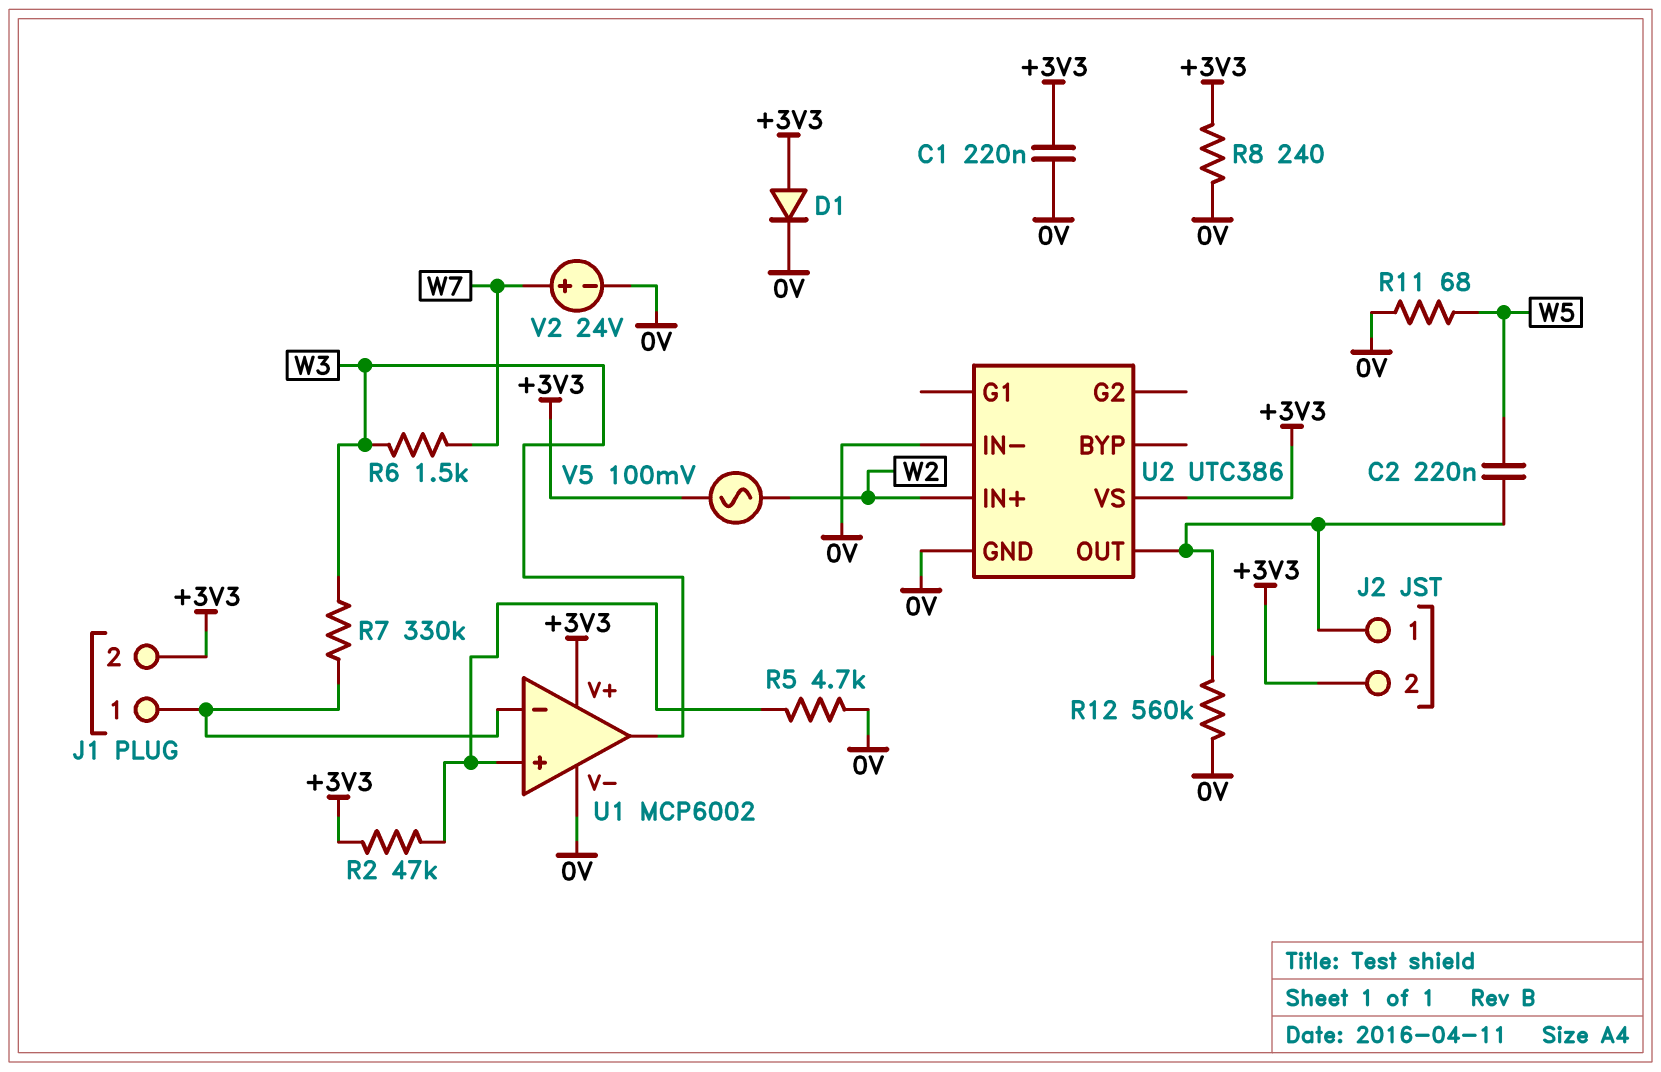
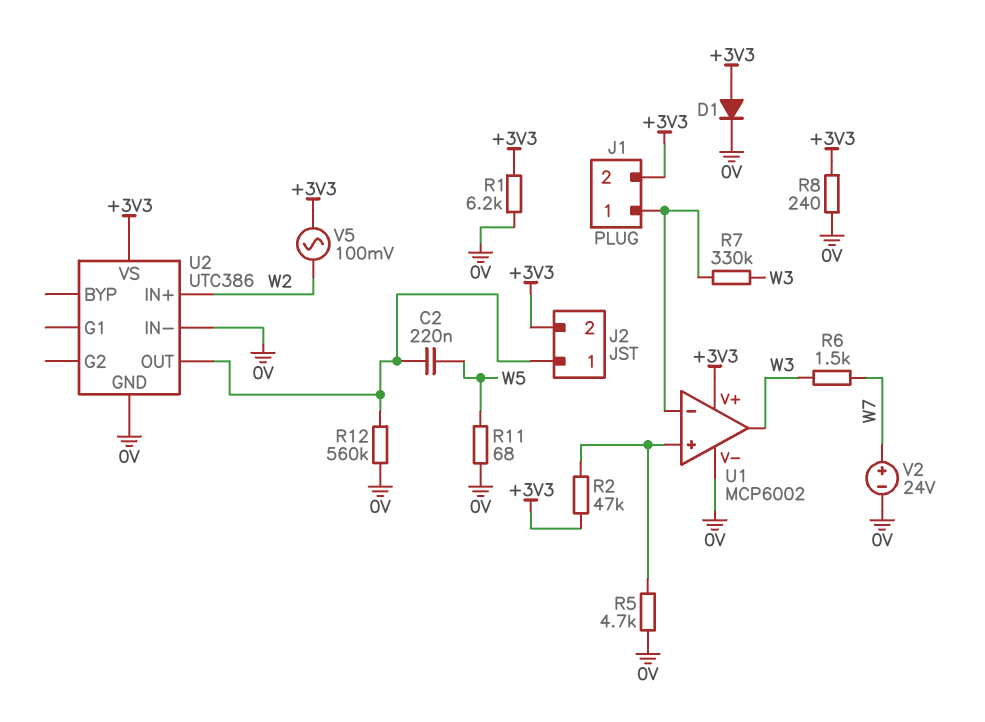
C1: 220nF (+3V3, 0V) -> none
R1: none -> 6.2k (+3V3, 0V)

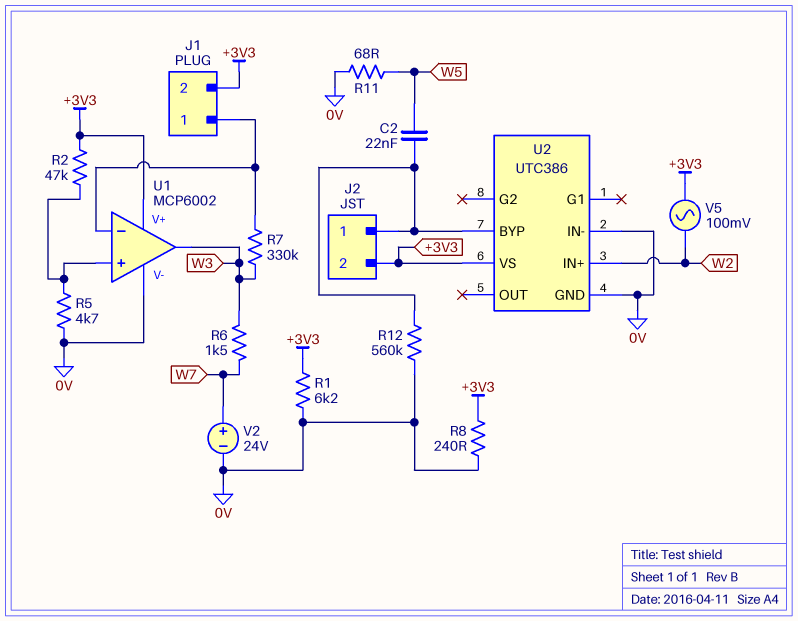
C2: 220nF (J2/1, W5) -> 22nF (J2/1, W5)
D1: diode (A +3V3, K 0V) -> none
U2 pin BYP: none -> J2/1
U2 pin OUT: J2/1 -> none

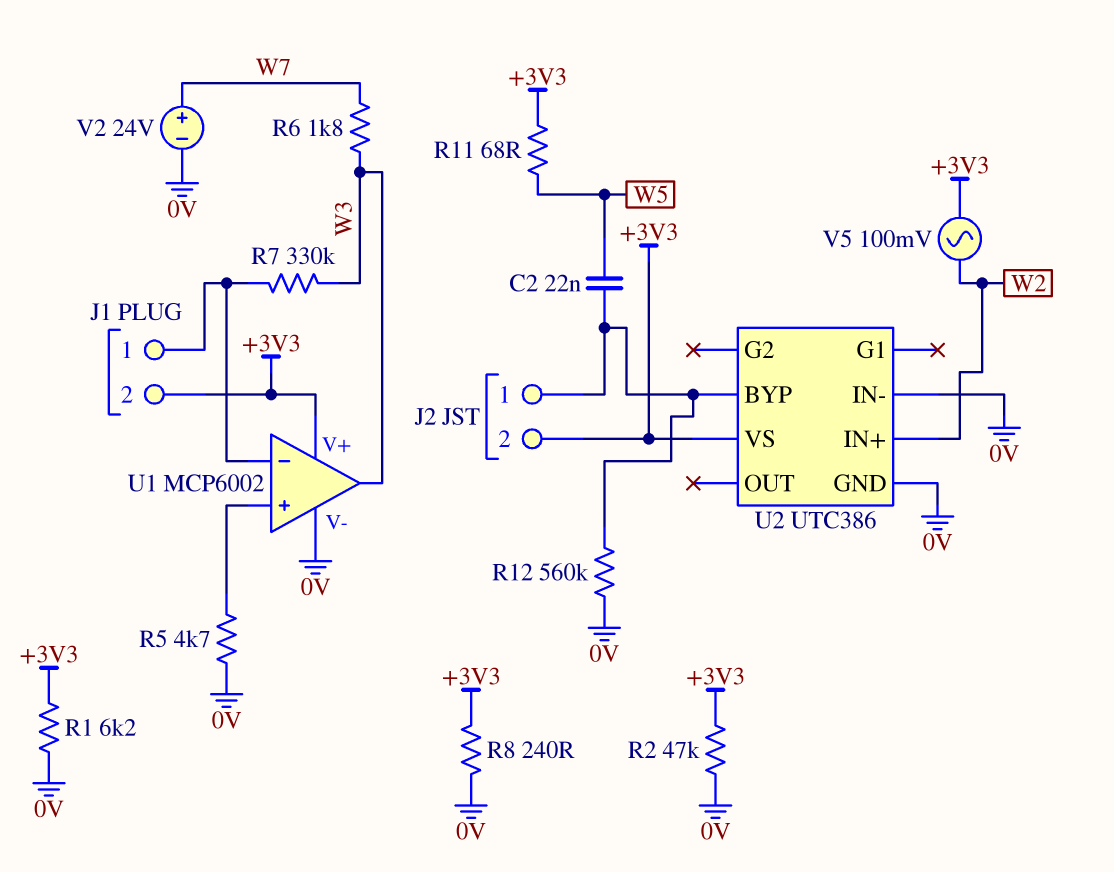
R2: 47k (+3V3, U1/in+) -> 47k (+3V3, 0V)
R6: 1.5k (W3, W7) -> 1.8k (W3, W7)
R11: 68 (0V, W5) -> 68 (+3V3, W5)

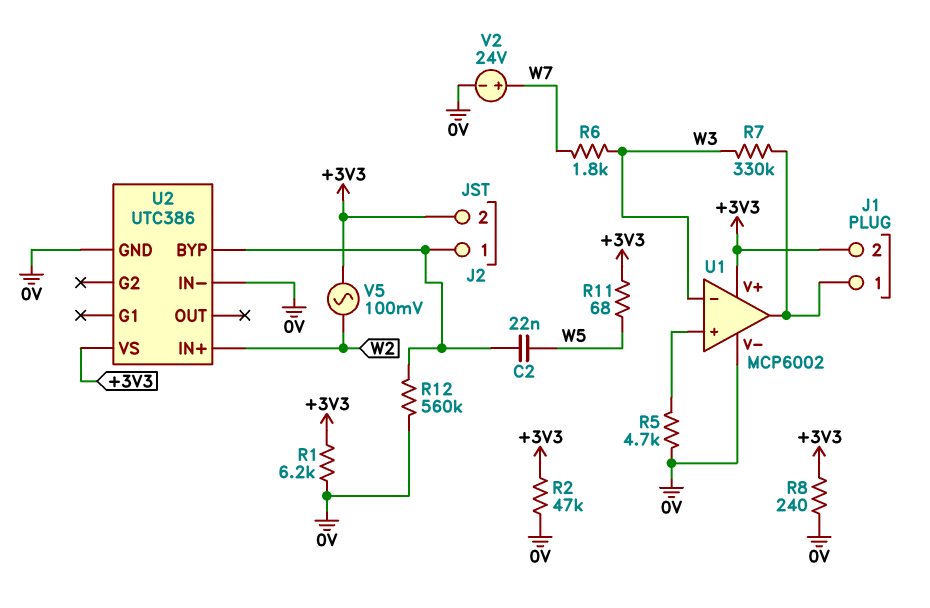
U1 pin in-: J1/1 -> W3
U1 pin out: W3 -> J1/1

